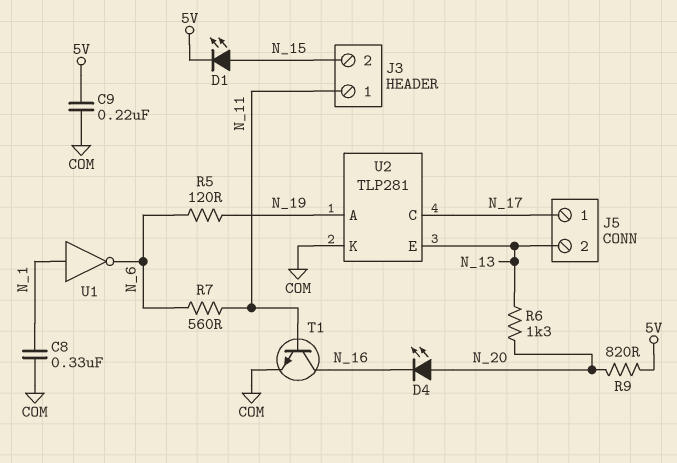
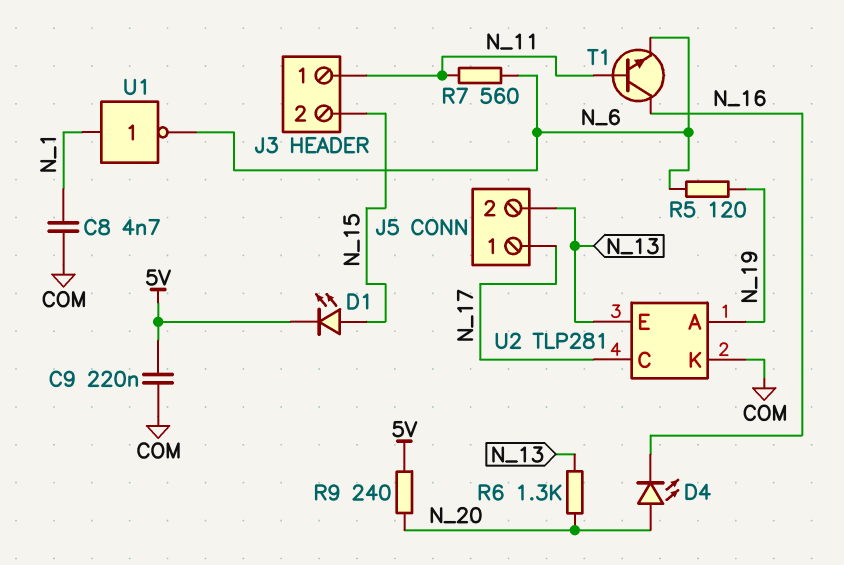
C8: 330nF (COM, N_1) -> 4.7nF (COM, N_1)
R9: 820 (5V, N_20) -> 240 (5V, N_20)
T1: NPN (B N_11, C N_16, E COM) -> NPN (B N_11, C N_16, E N_6)

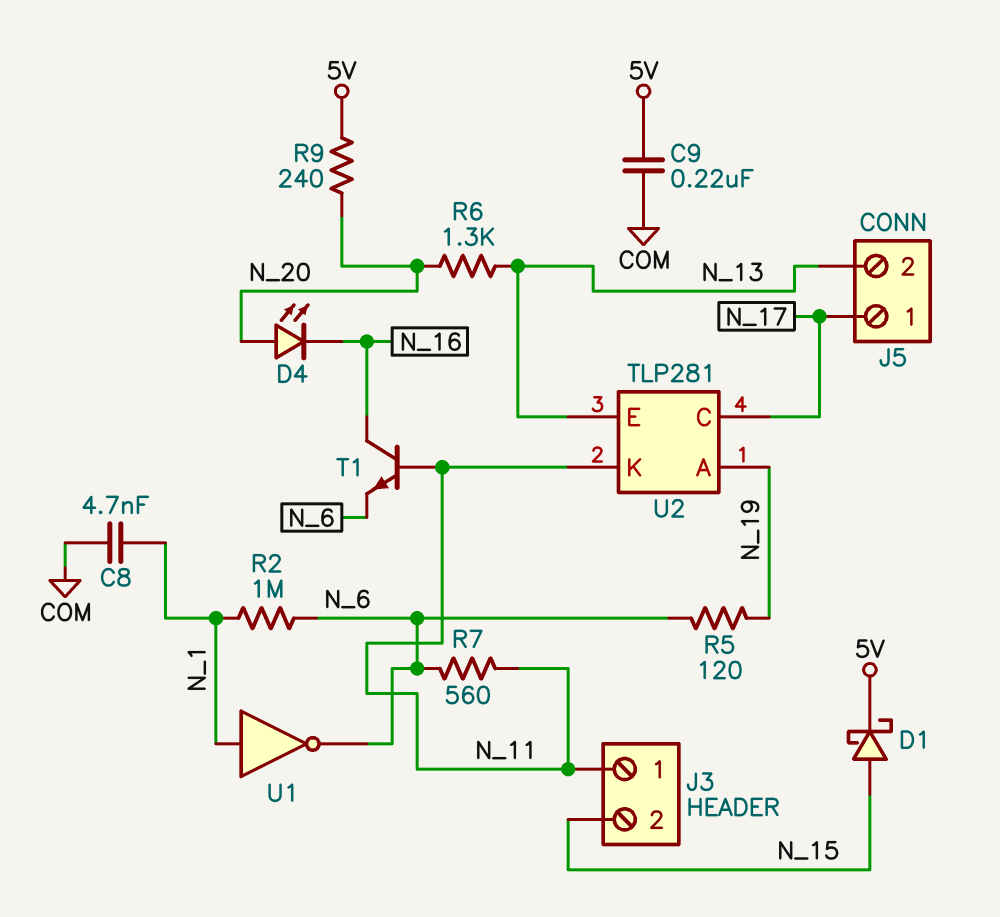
D1: LED (A N_15, K 5V) -> schottky (A N_15, K 5V)
R2: none -> 1M (N_1, N_6)
U2 pin K: COM -> N_11

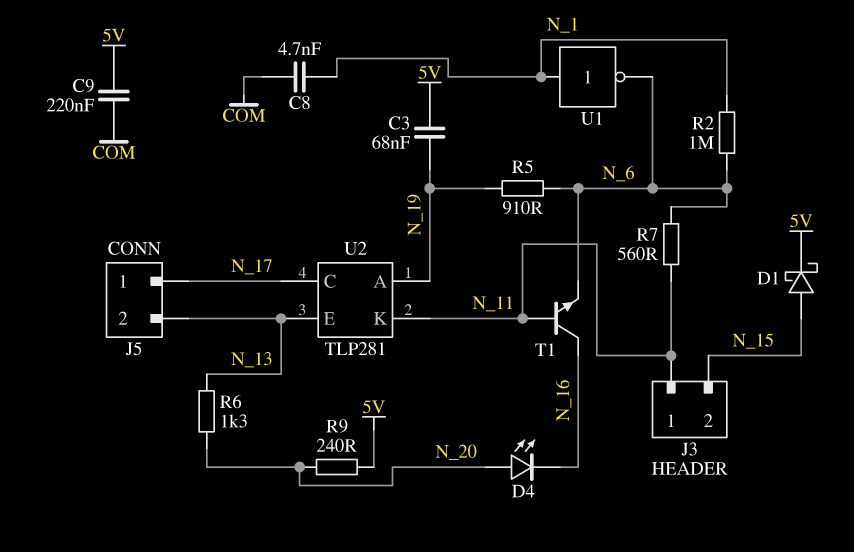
C3: none -> 68nF (5V, N_19)
R5: 120 (N_6, N_19) -> 910 (N_6, N_19)

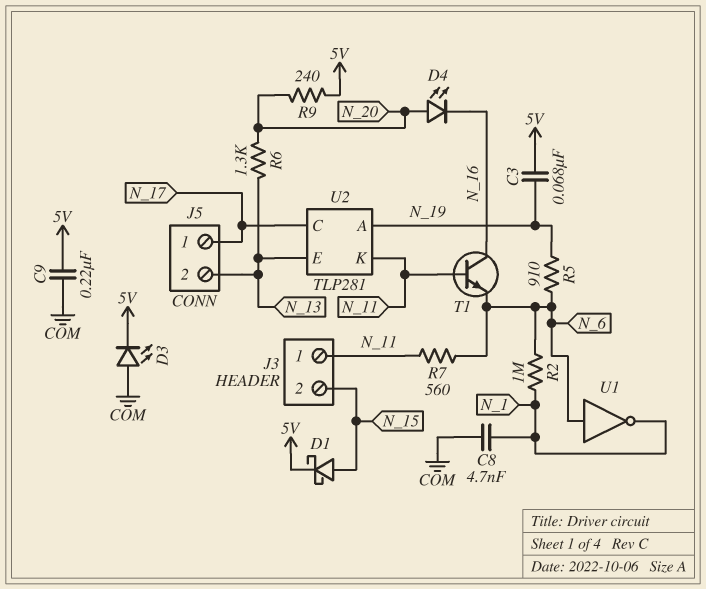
D3: none -> LED (A COM, K 5V)
U1: NOT (in N_1, out N_6) -> NOT (in N_6, out N_1)

